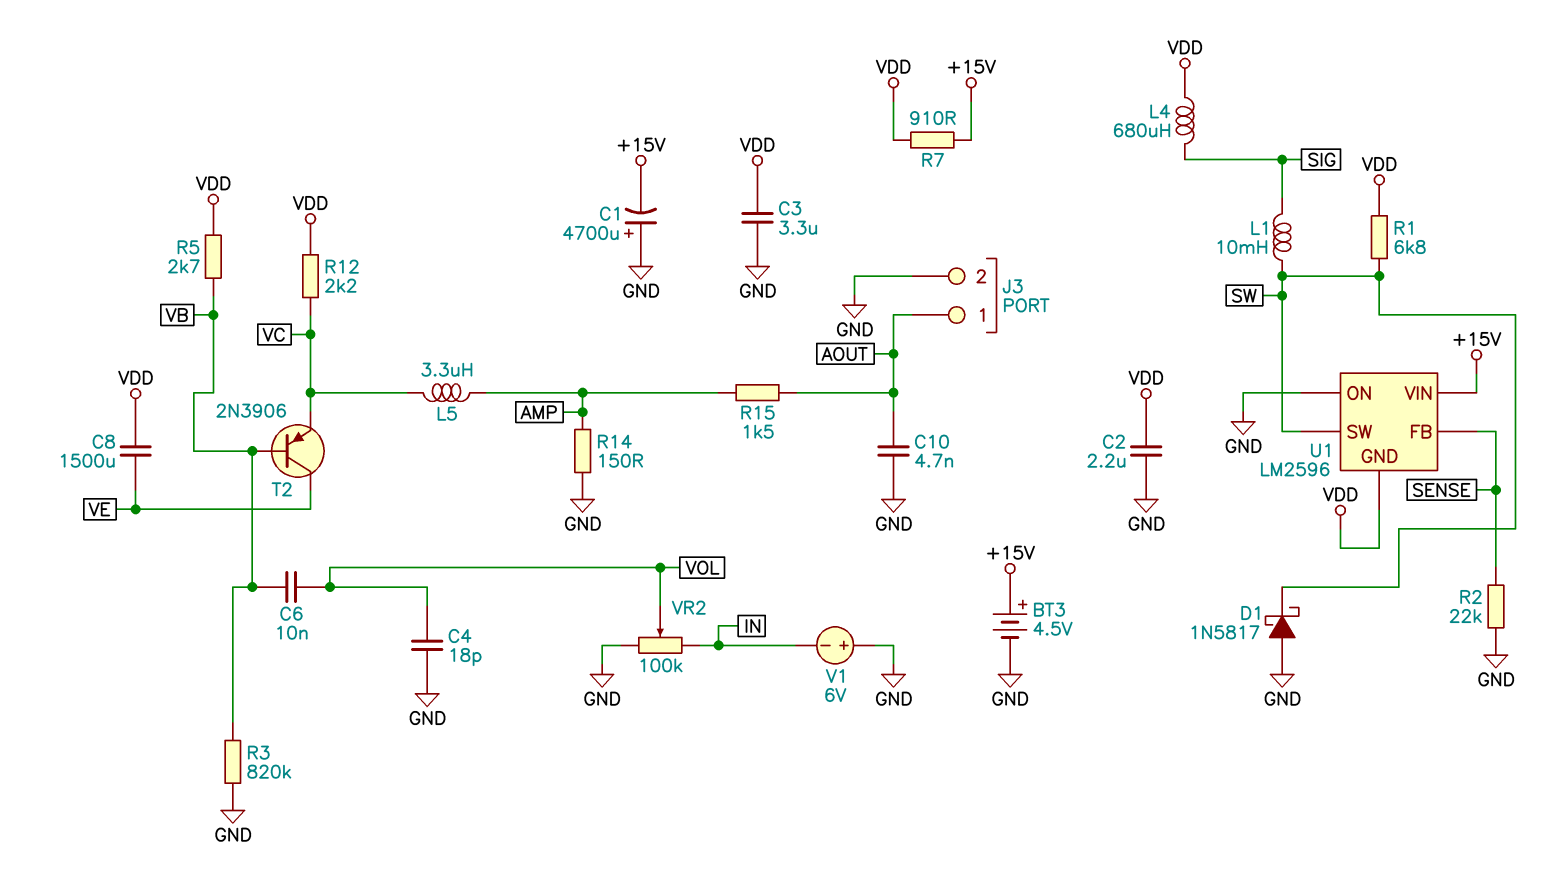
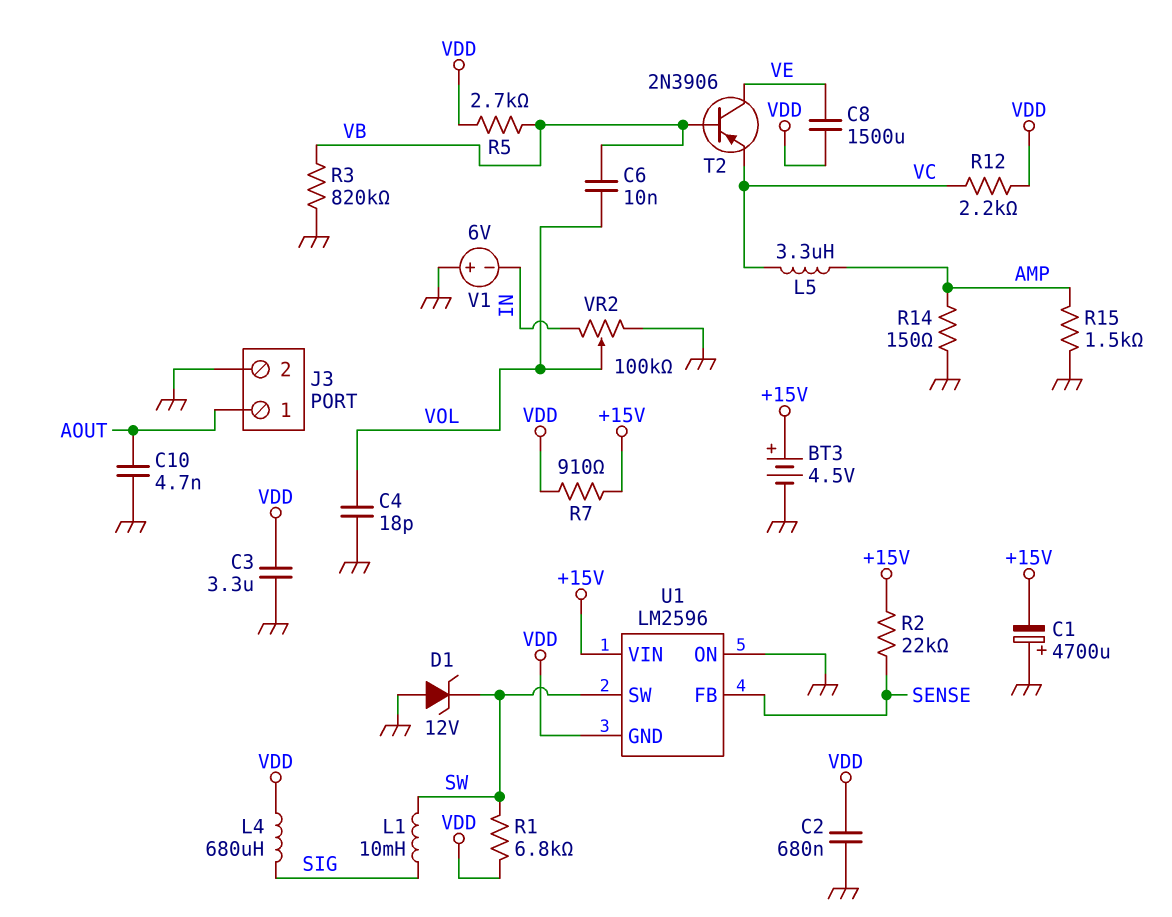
C2: 2.2uF (GND, VDD) -> 680nF (GND, VDD)
D1: schottky 1N5817 (A GND, K SW) -> zener 12V (A GND, K SW)
R2: 22k (GND, SENSE) -> 22k (+15V, SENSE)
R15: 1.5k (AMP, AOUT) -> 1.5k (AMP, GND)

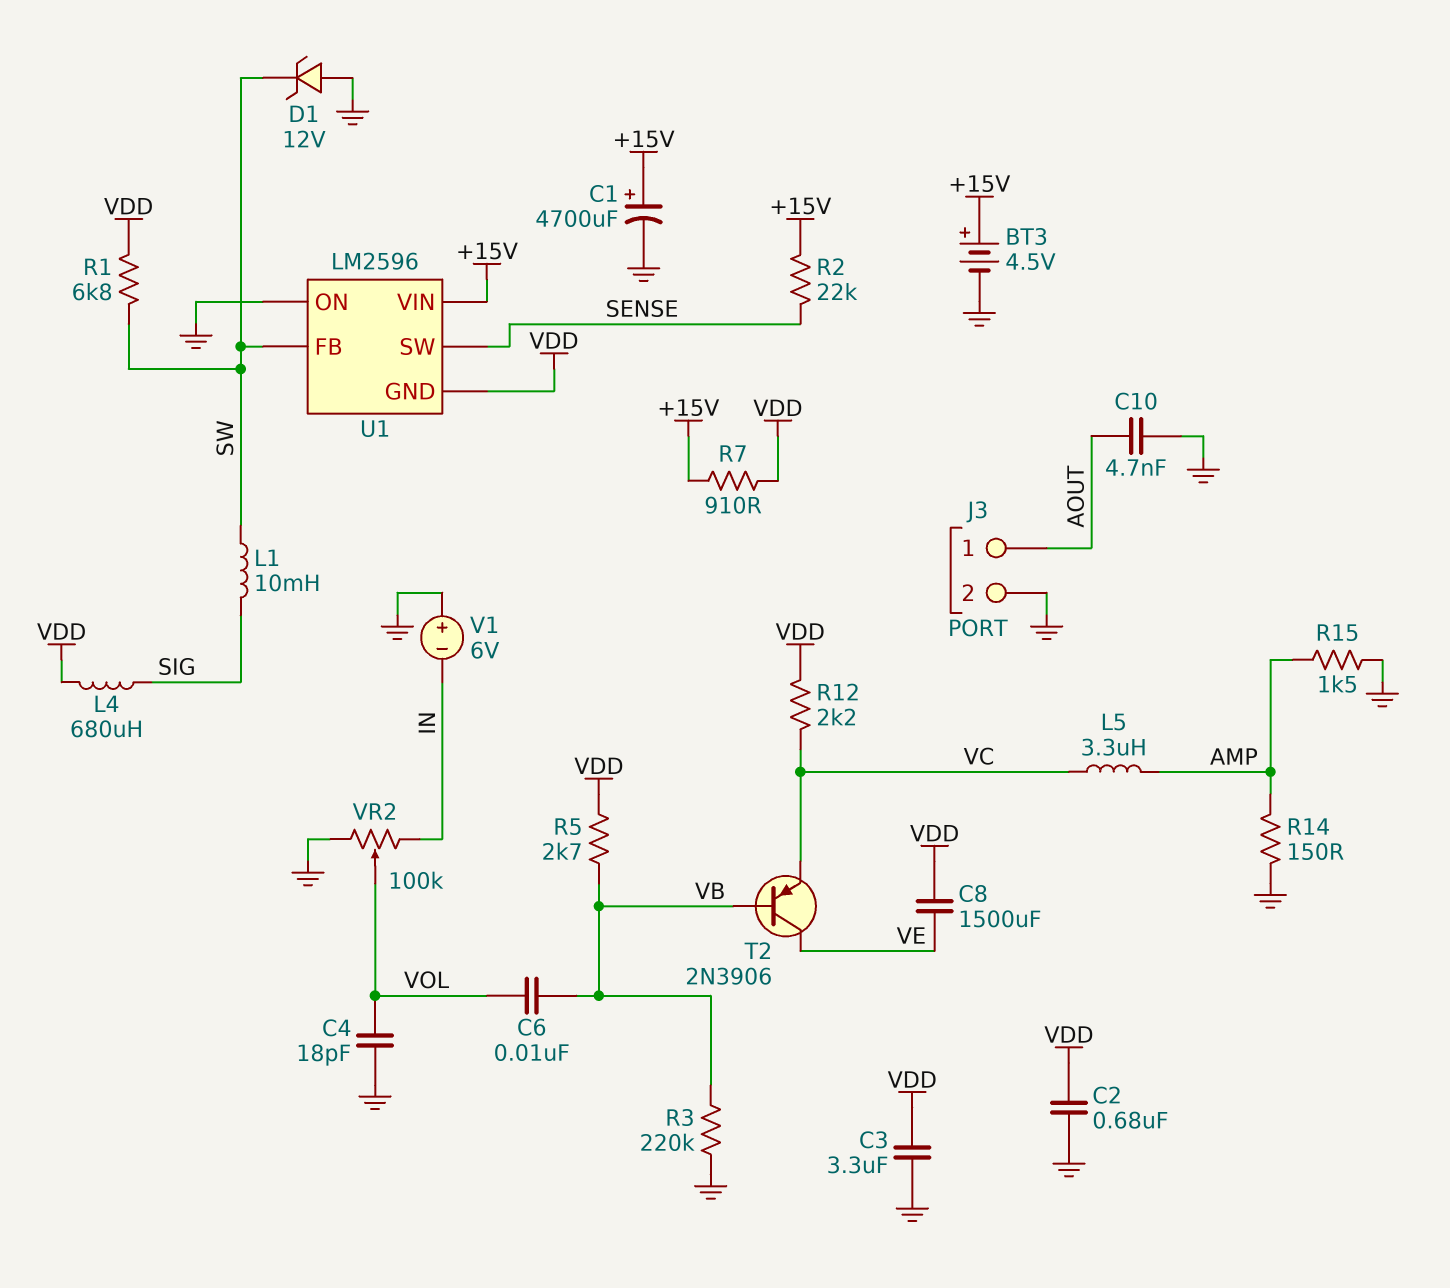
C1: 4700uF (plus GND, minus +15V) -> 4700uF (plus +15V, minus GND)
R3: 820k (GND, VB) -> 220k (GND, VB)
U1 pin FB: SENSE -> SW
U1 pin SW: SW -> SENSE

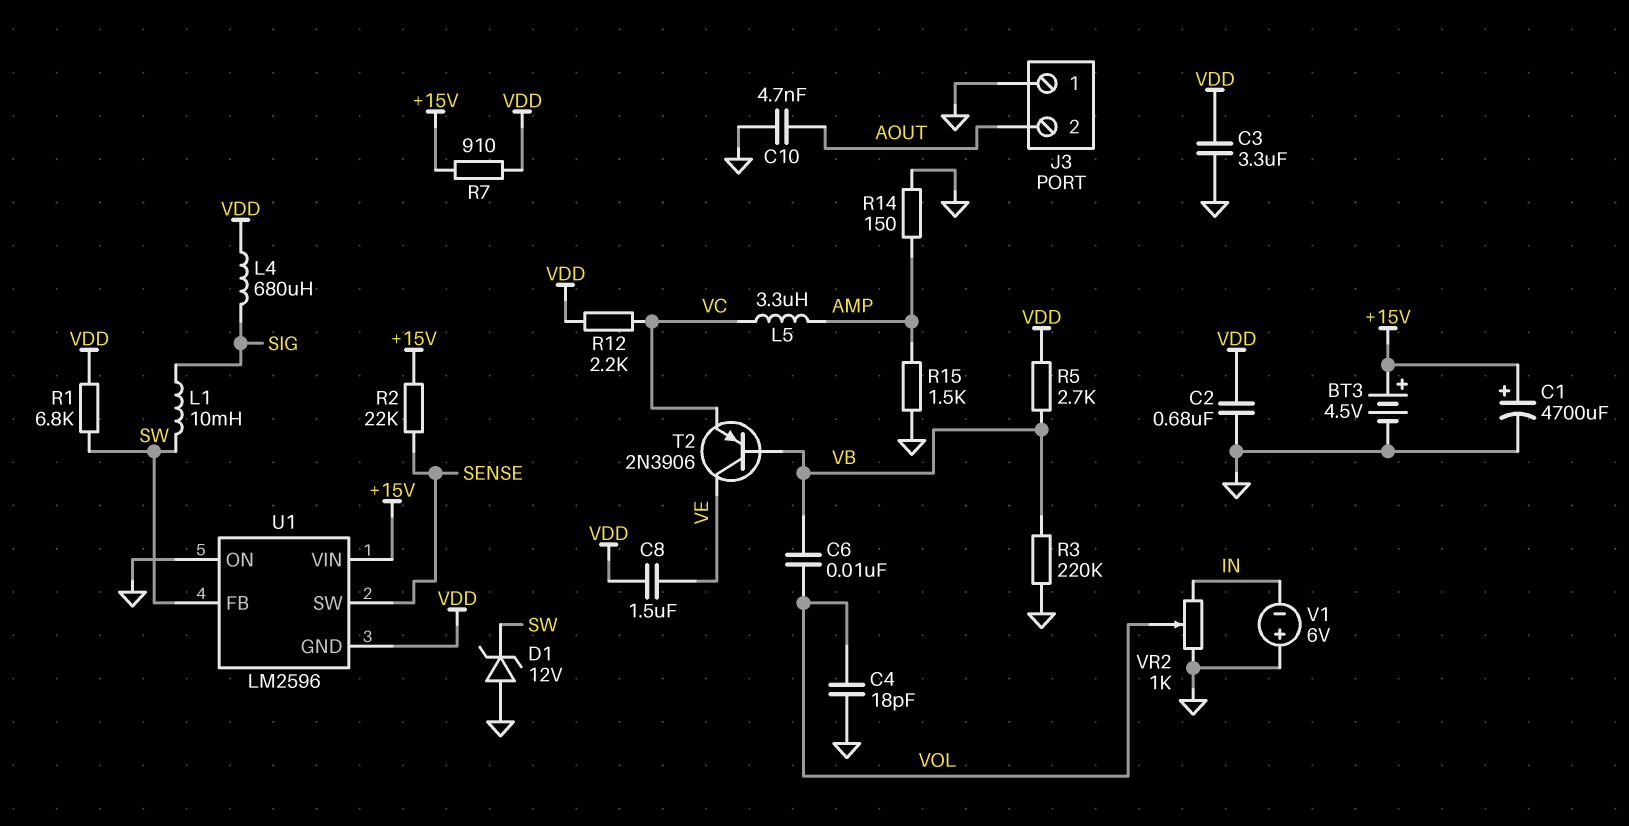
C8: 1500uF (VDD, VE) -> 1.5uF (VDD, VE)
J3 pin 1: AOUT -> GND
J3 pin 2: GND -> AOUT
VR2: 100k (GND, IN, wiper VOL) -> 1k (GND, IN, wiper VOL)

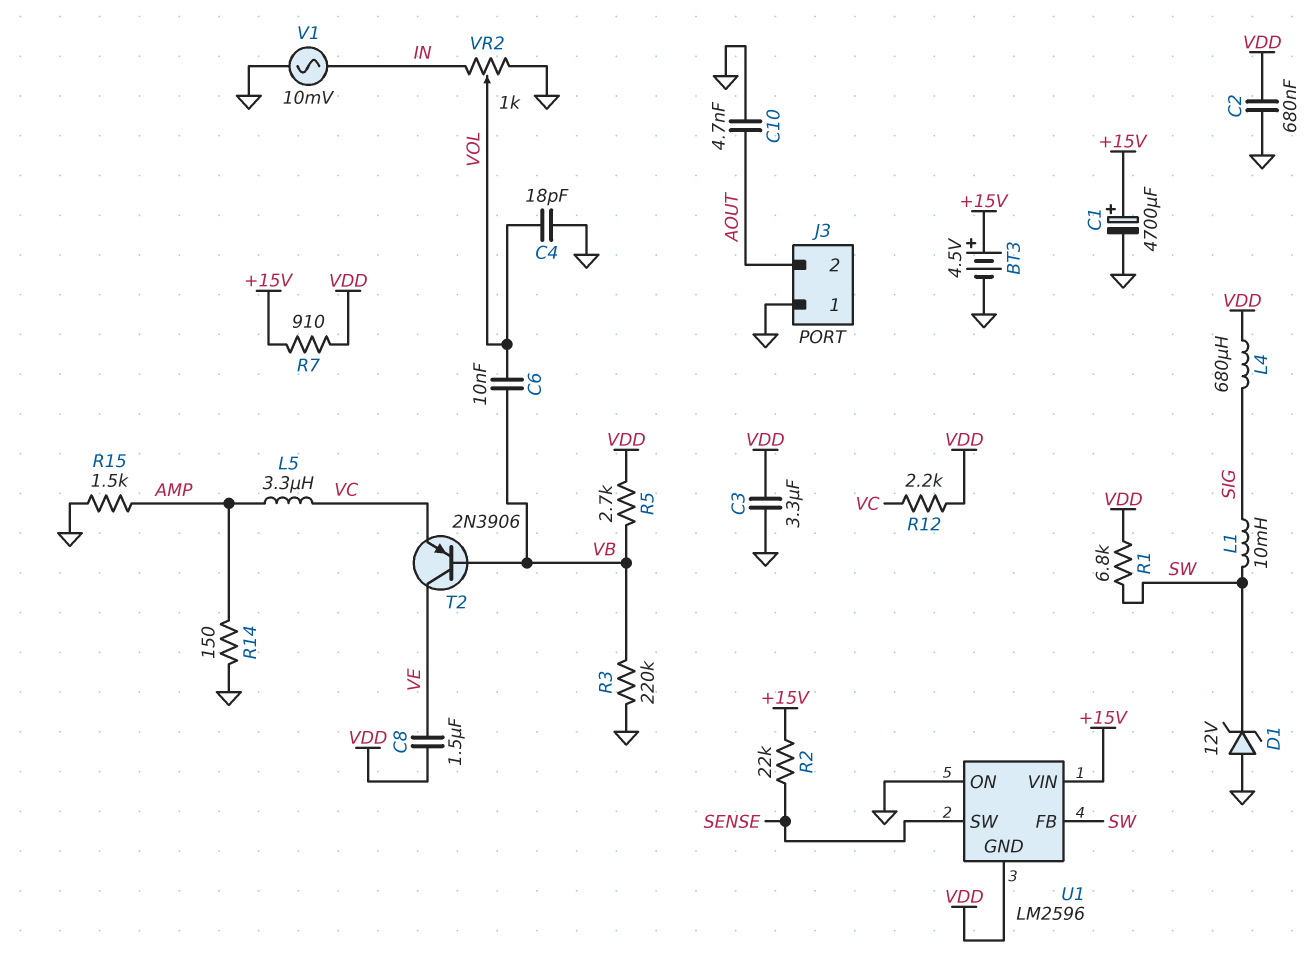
V1: 6V (plus GND, minus IN) -> AC 10mV (GND, IN)

